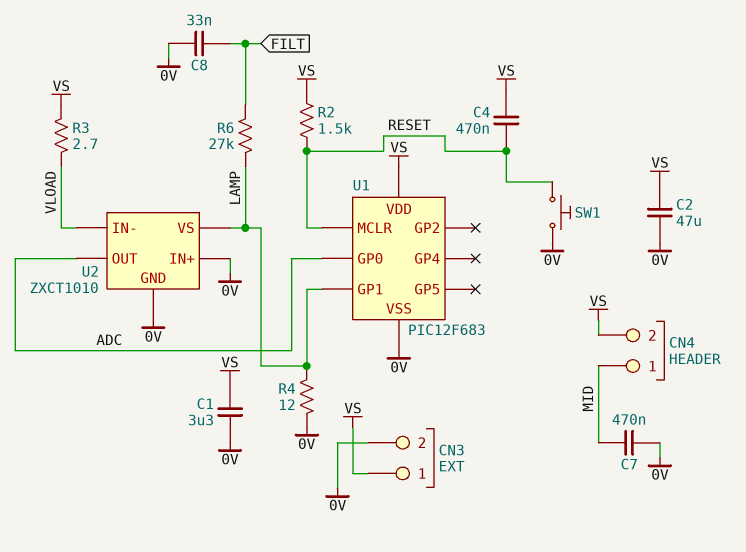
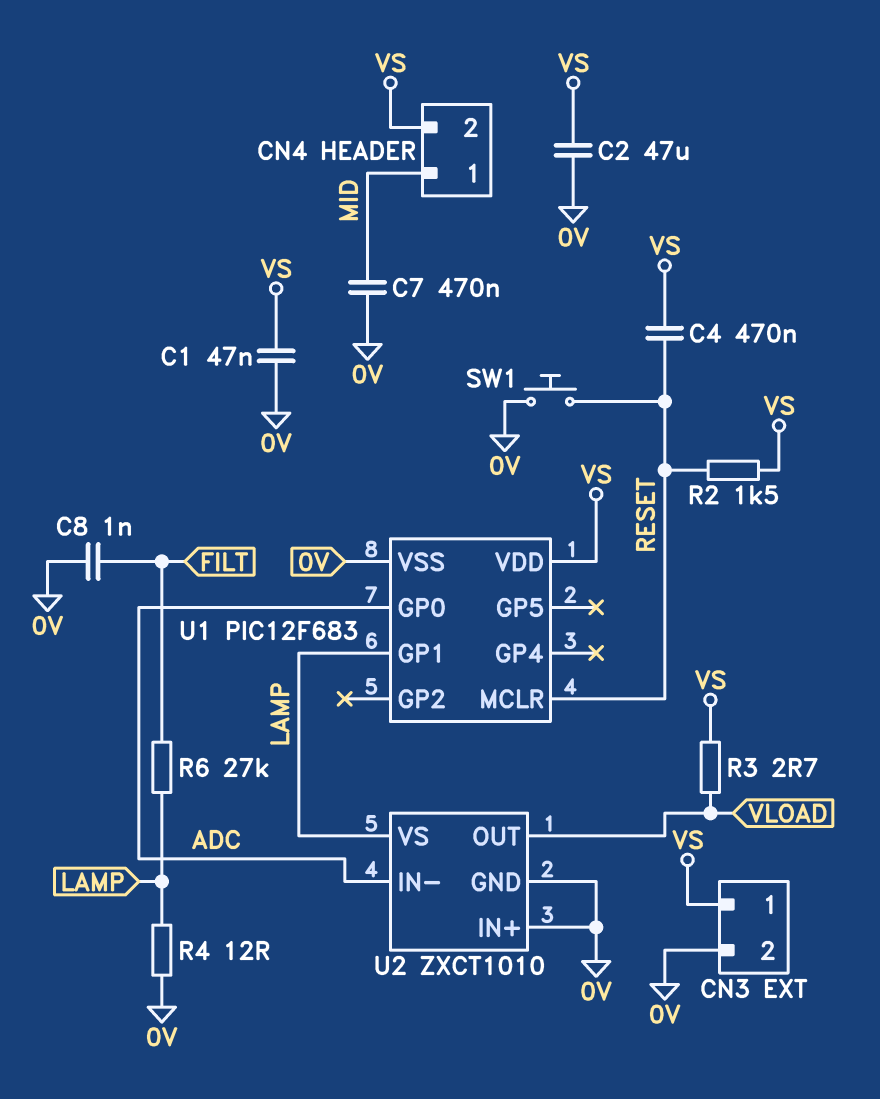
C1: 3.3uF (0V, VS) -> 47nF (0V, VS)
C8: 33nF (0V, FILT) -> 1nF (0V, FILT)
U2 pin IN-: VLOAD -> ADC
U2 pin OUT: ADC -> VLOAD

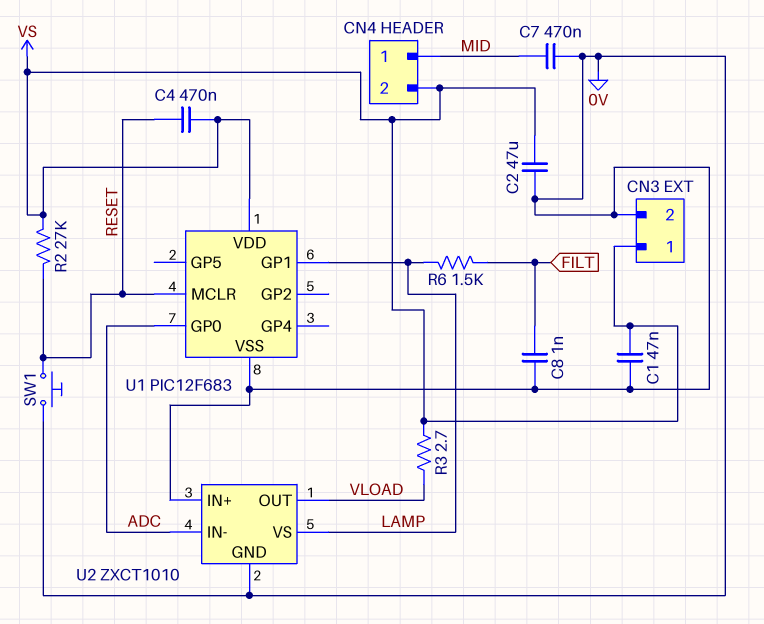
R2: 1.5k (RESET, VS) -> 27k (RESET, VS)
R4: 12 (0V, LAMP) -> none
R6: 27k (FILT, LAMP) -> 1.5k (FILT, LAMP)

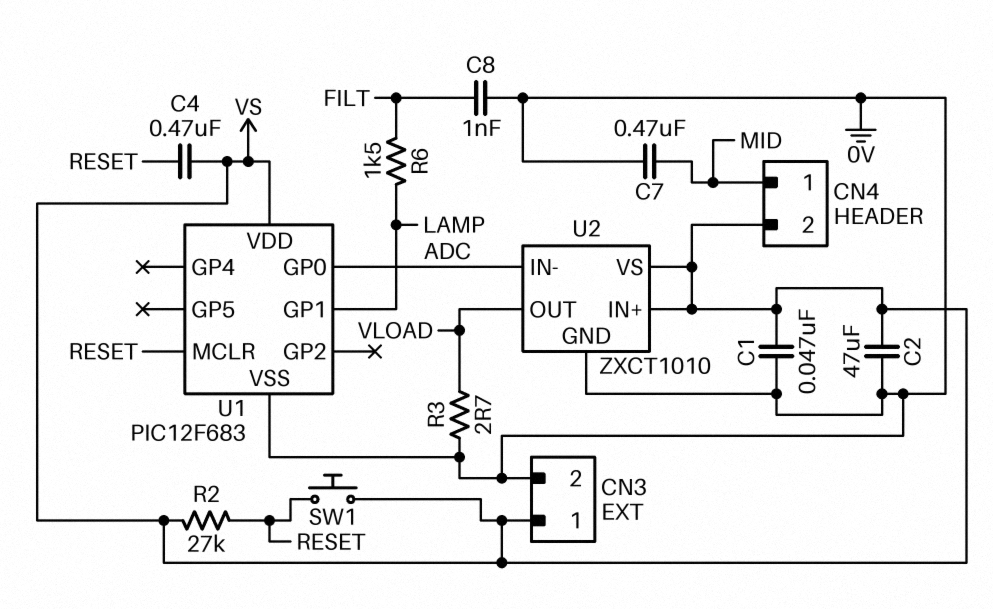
R3: 2.7 (VLOAD, VS) -> 2.7 (0V, VLOAD)
SW1: button (0V, RESET) -> button (RESET, VS)
U2 pin IN+: 0V -> VS
U2 pin VS: LAMP -> VS

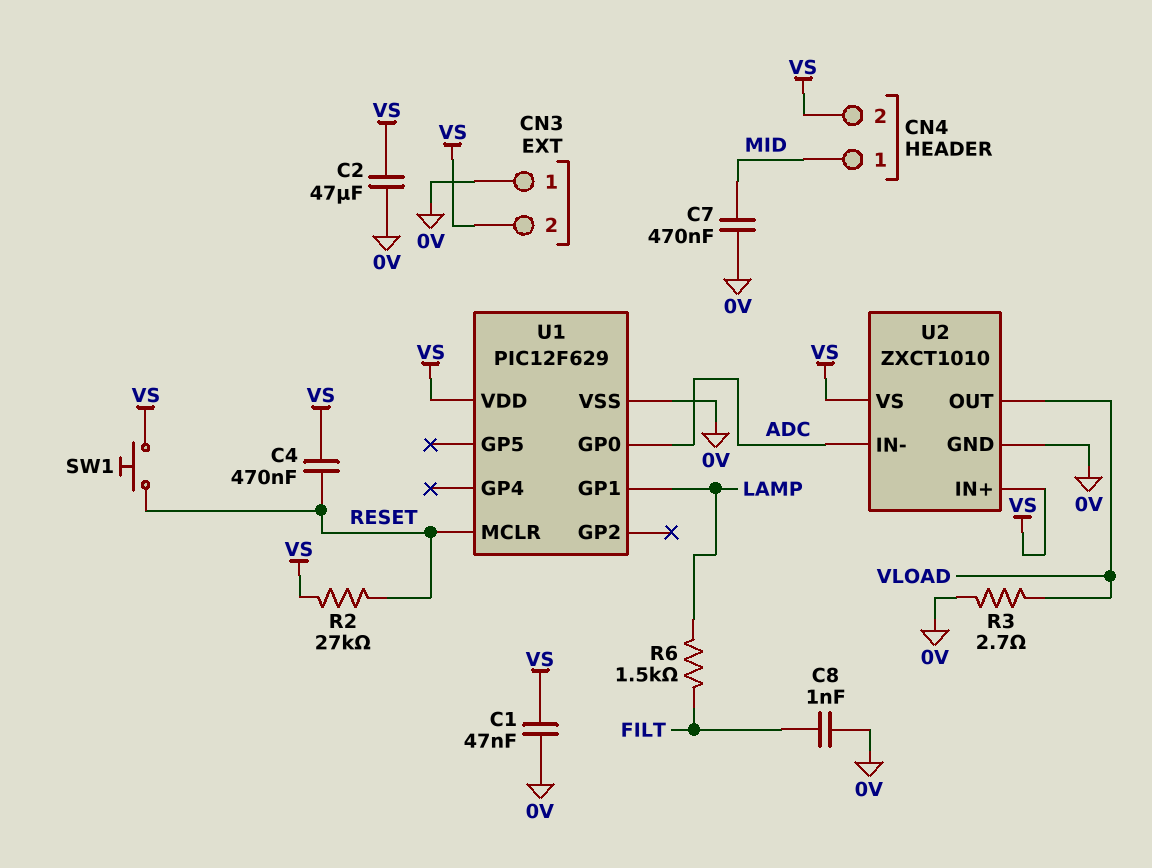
CN3 pin 1: VS -> 0V
CN3 pin 2: 0V -> VS
U1: PIC12F683 -> PIC12F629

